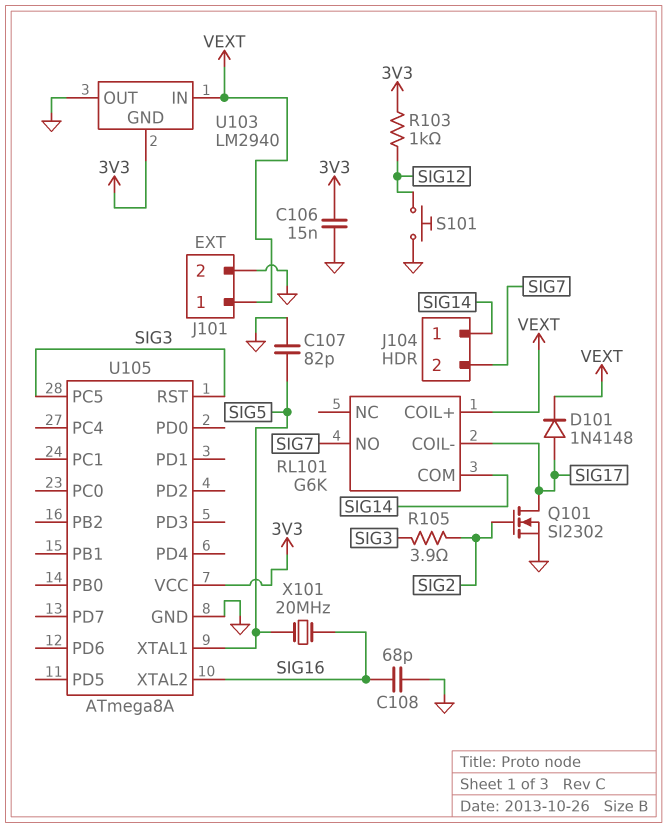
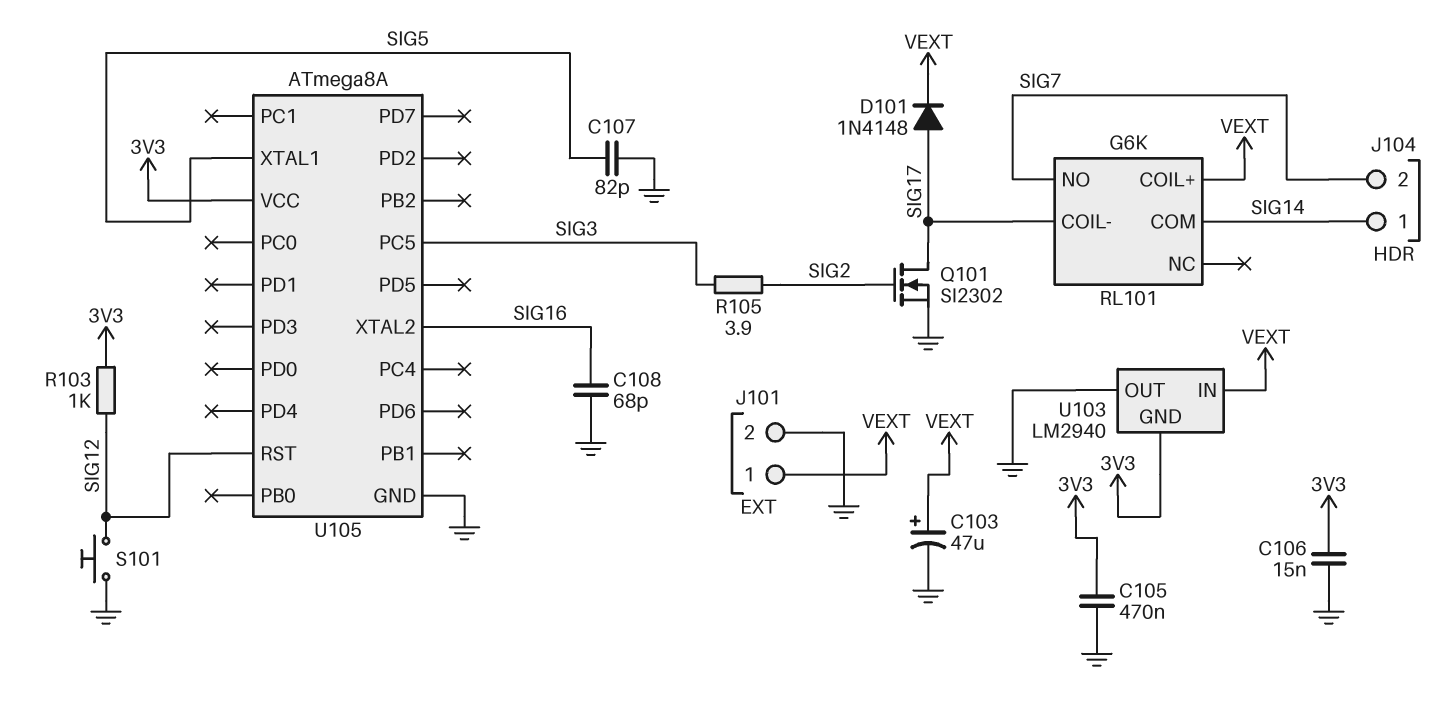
C103: none -> 47uF (plus VEXT, minus GND)
C105: none -> 470nF (3V3, GND)
U105 pin RST: SIG3 -> SIG12
X101: 20MHz (SIG5, SIG16) -> none

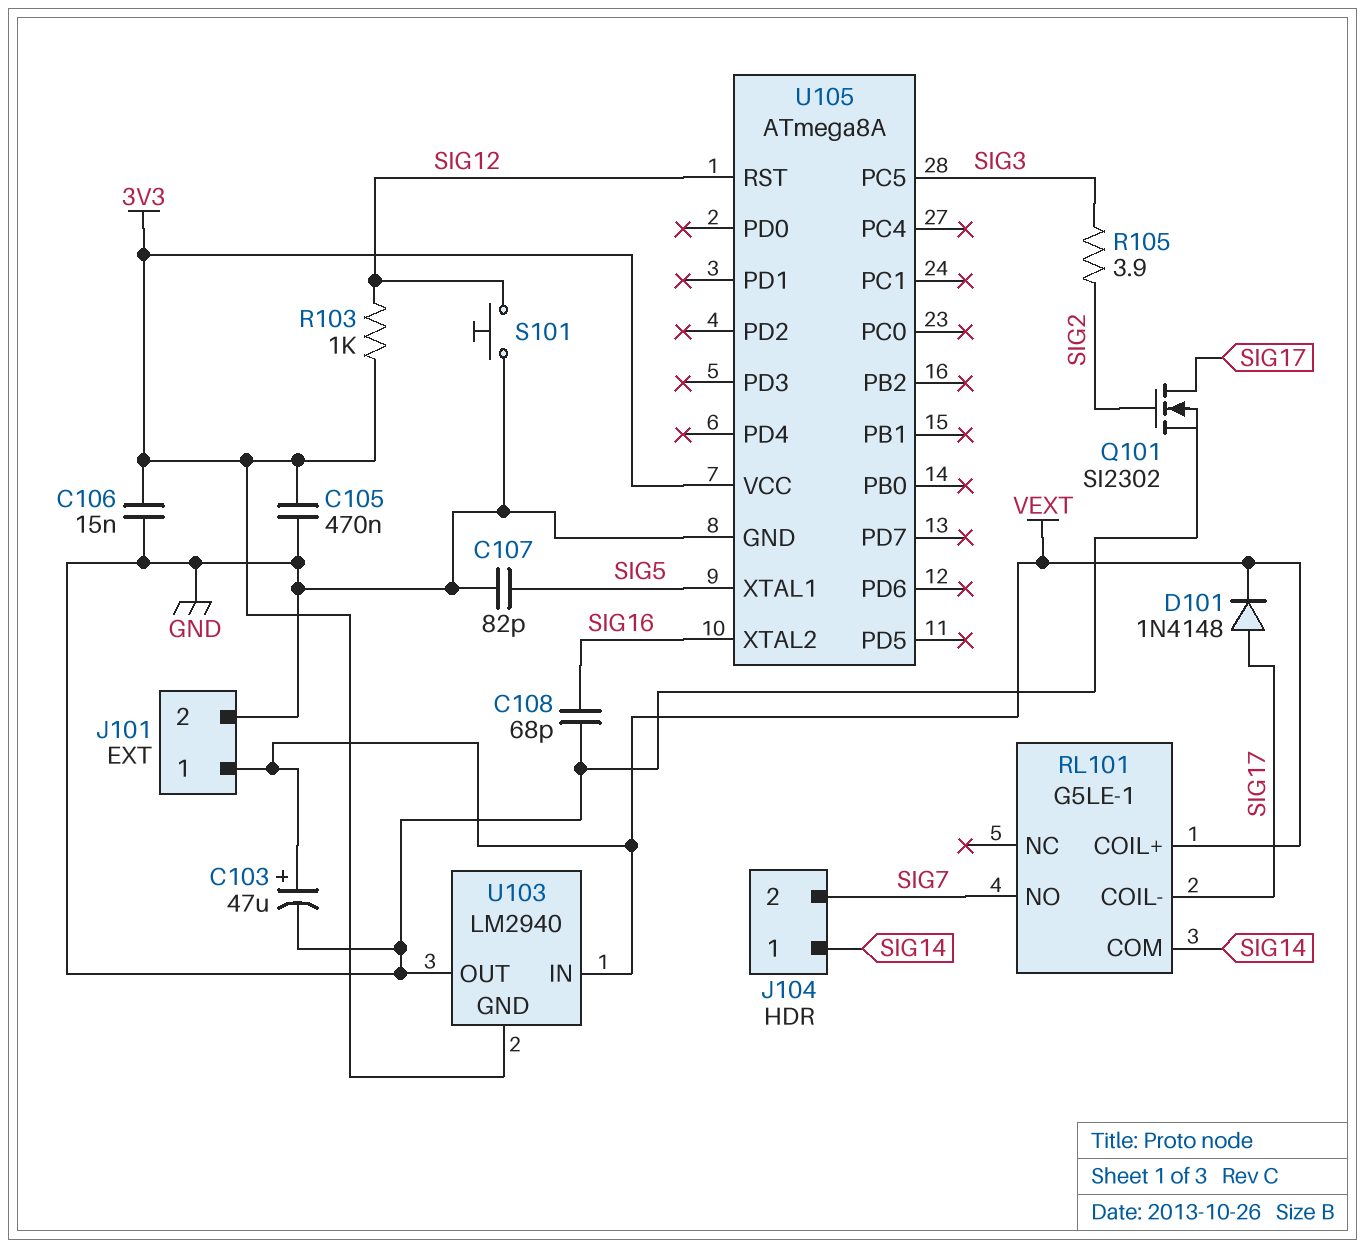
RL101: G6K -> G5LE-1

